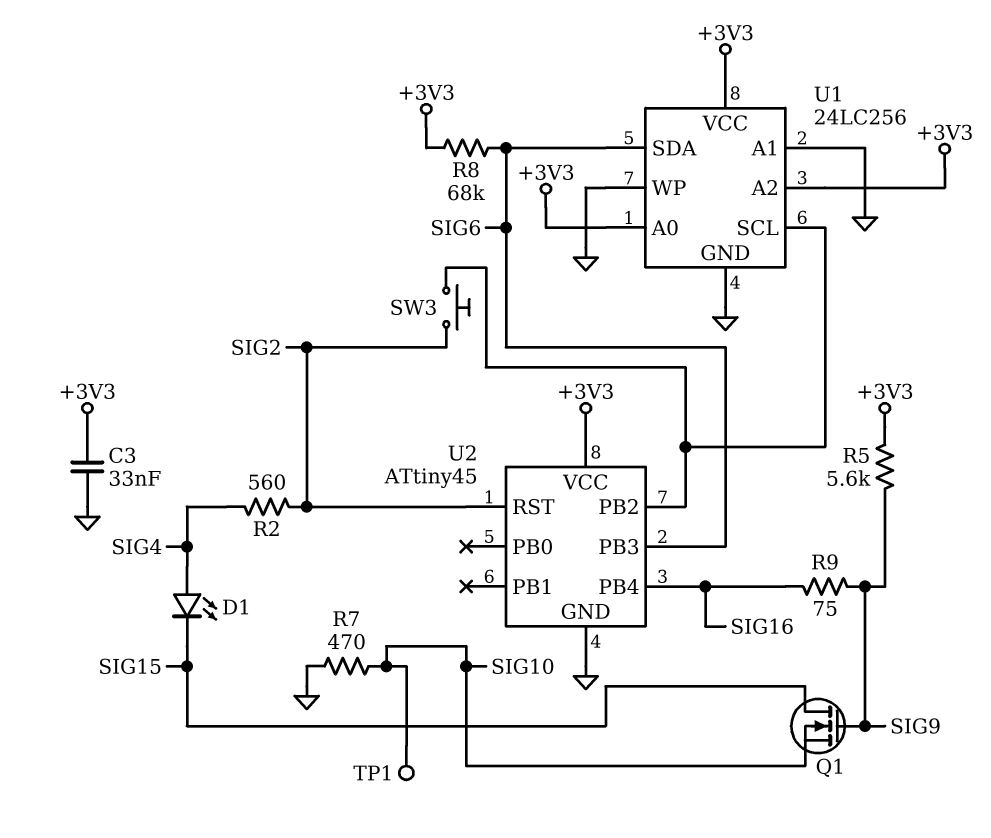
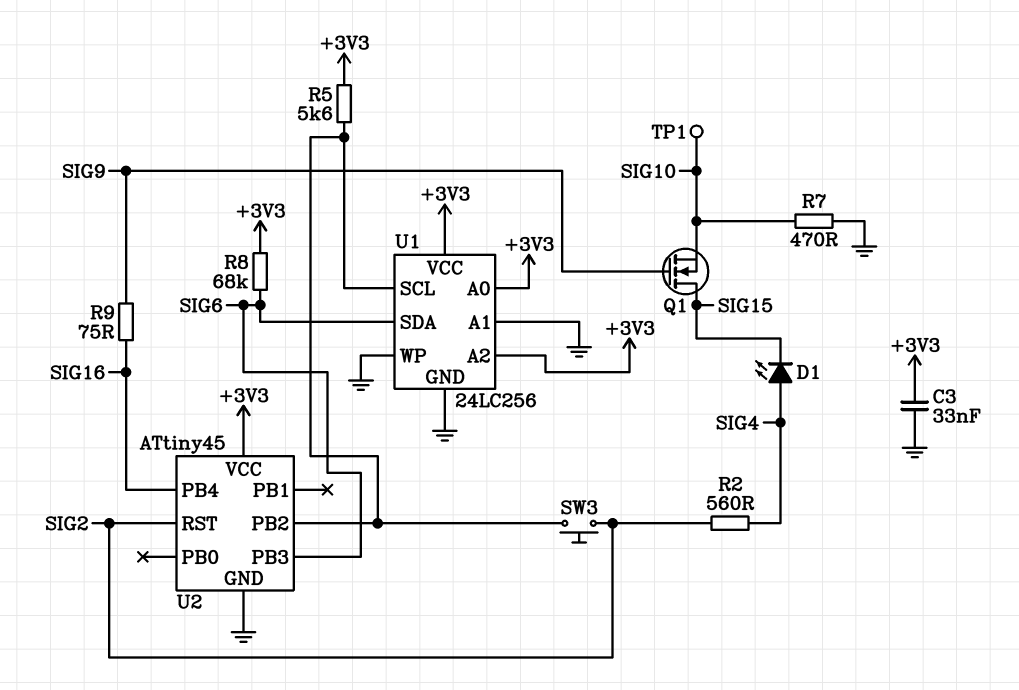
R5: 5.6k (+3V3, SIG9) -> 5.6k (+3V3, U1/SCL)

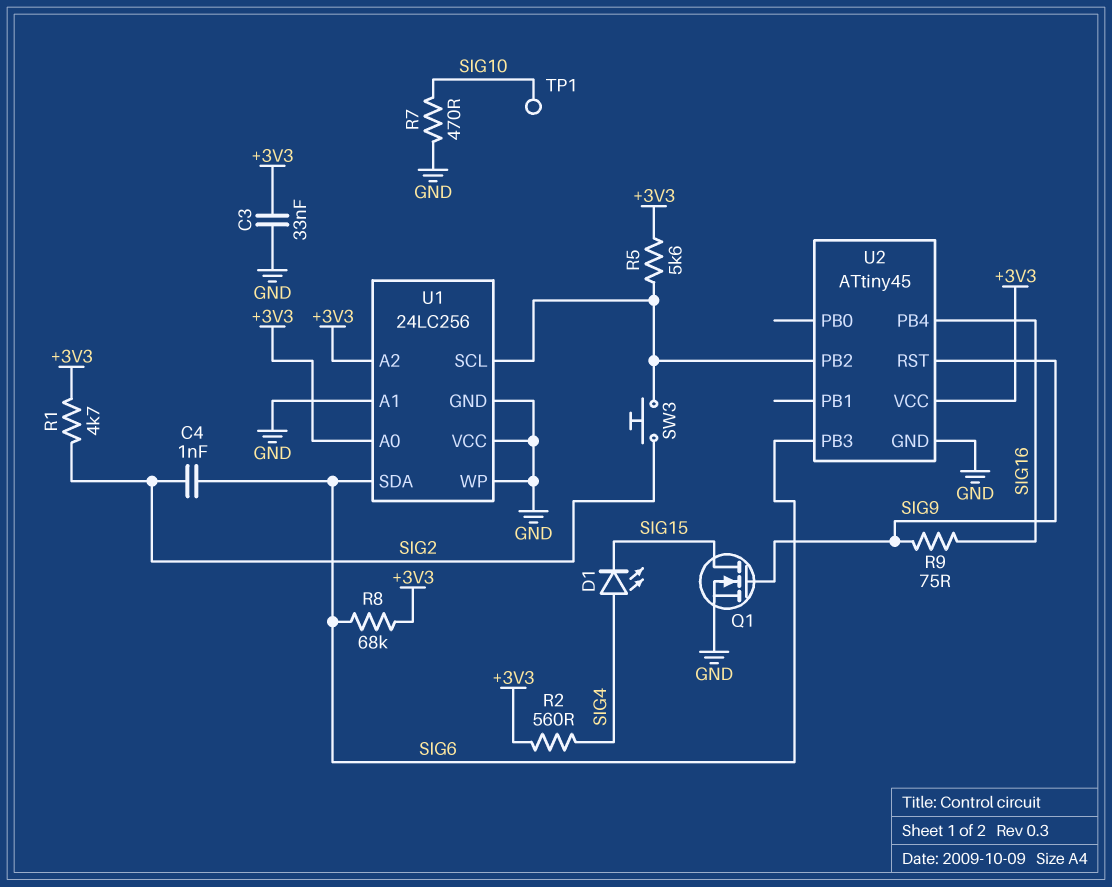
C4: none -> 1nF (SIG2, SIG6)
Q1: NMOS (G SIG9, D SIG15, S SIG10) -> NMOS (G SIG9, D SIG15, S GND)
R1: none -> 4.7k (+3V3, SIG2)
R2: 560 (SIG2, SIG4) -> 560 (+3V3, SIG4)
U1 pin VCC: +3V3 -> GND
U2 pin RST: SIG2 -> SIG9

